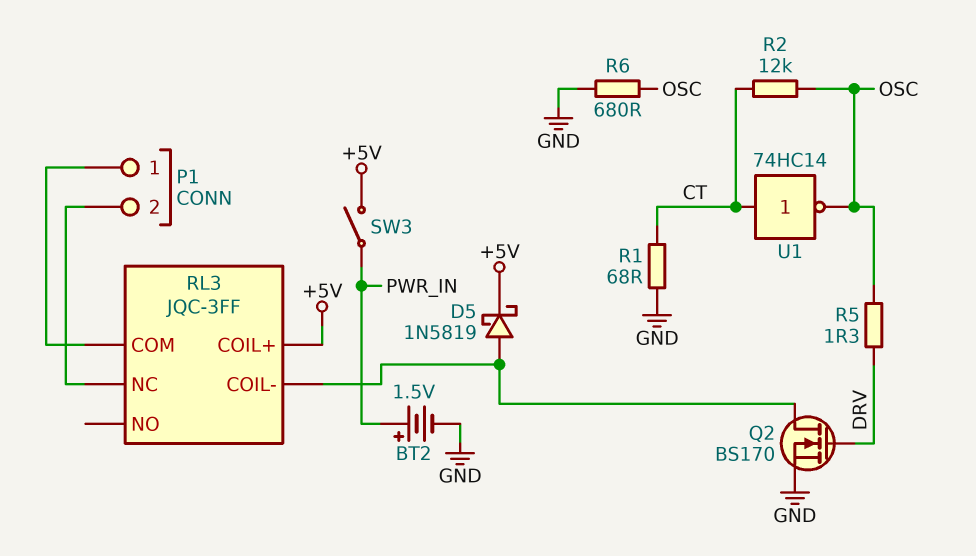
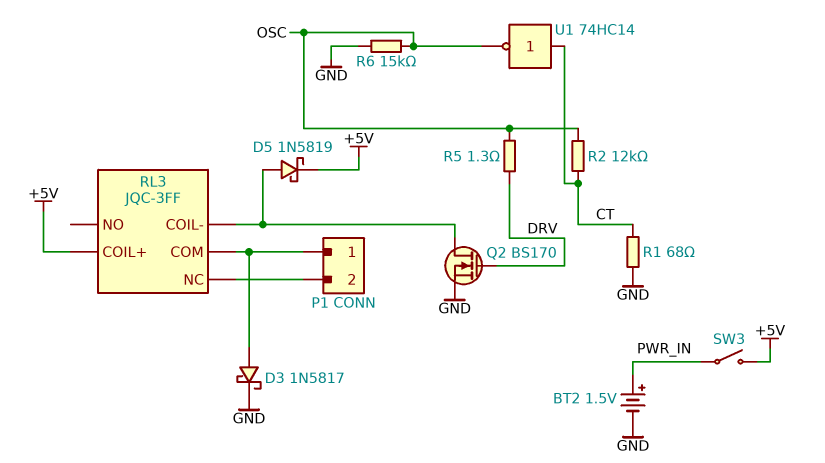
D3: none -> schottky 1N5817 (A P1/1, K GND)
R6: 680 (GND, OSC) -> 15k (GND, OSC)

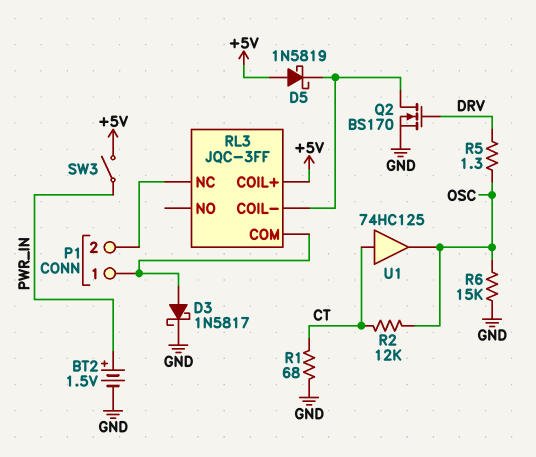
D5: schottky 1N5819 (A RL3/COIL-, K +5V) -> schottky 1N5819 (A +5V, K RL3/COIL-)
U1: NOT 74HC14 (in CT, out OSC) -> buffer 74HC125 (in CT, out OSC)

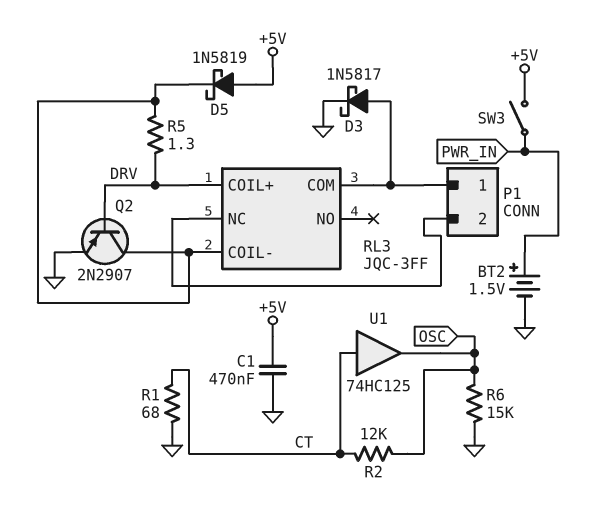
C1: none -> 470nF (+5V, GND)
Q2: NMOS BS170 (G DRV, D RL3/COIL-, S GND) -> PNP 2N2907 (B DRV, C RL3/COIL-, E GND)
R5: 1.3 (DRV, OSC) -> 1.3 (DRV, RL3/COIL-)
RL3 pin COIL+: +5V -> DRV

